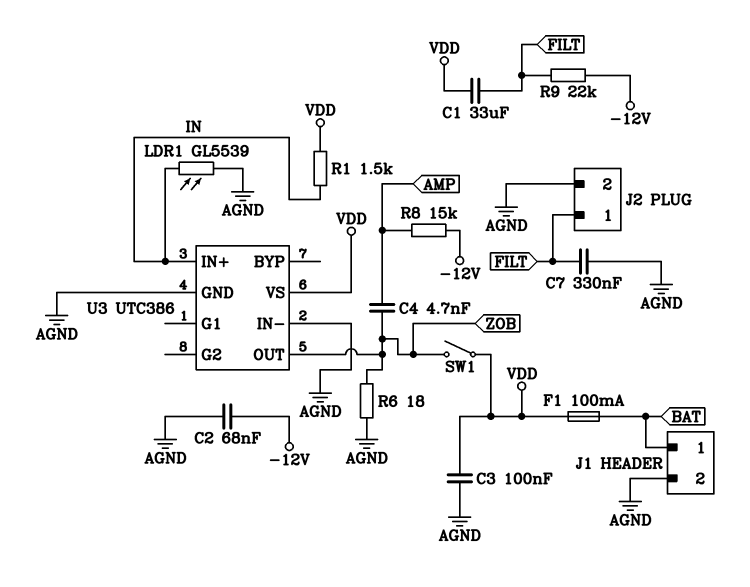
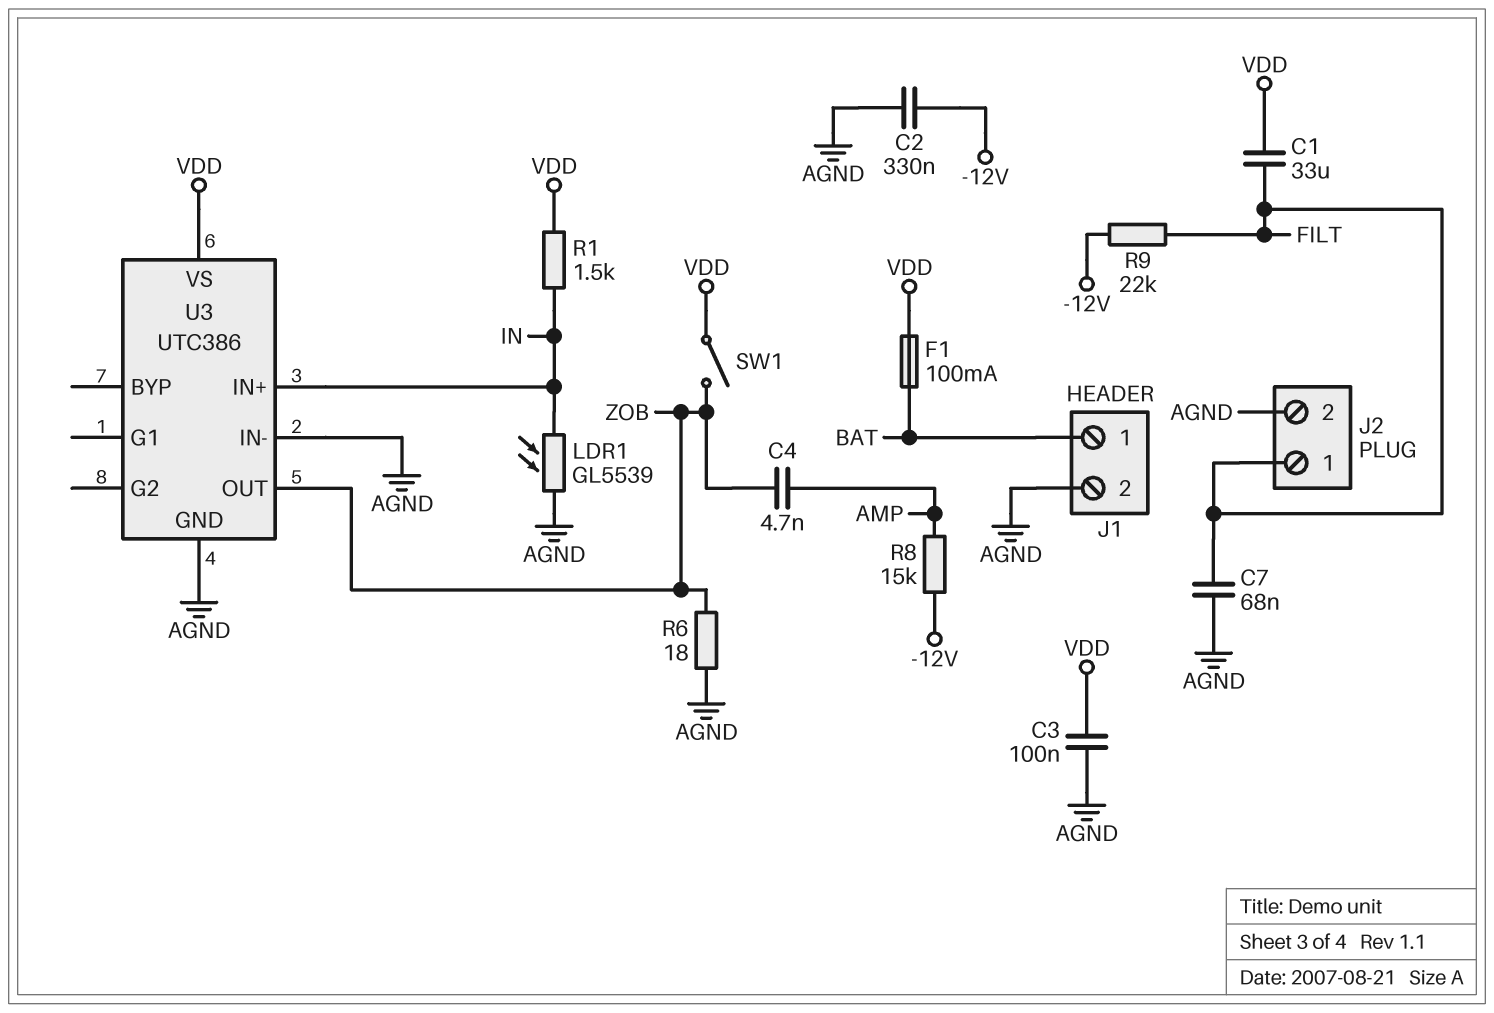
C2: 68nF (-12V, AGND) -> 330nF (-12V, AGND)
C7: 330nF (AGND, FILT) -> 68nF (AGND, FILT)

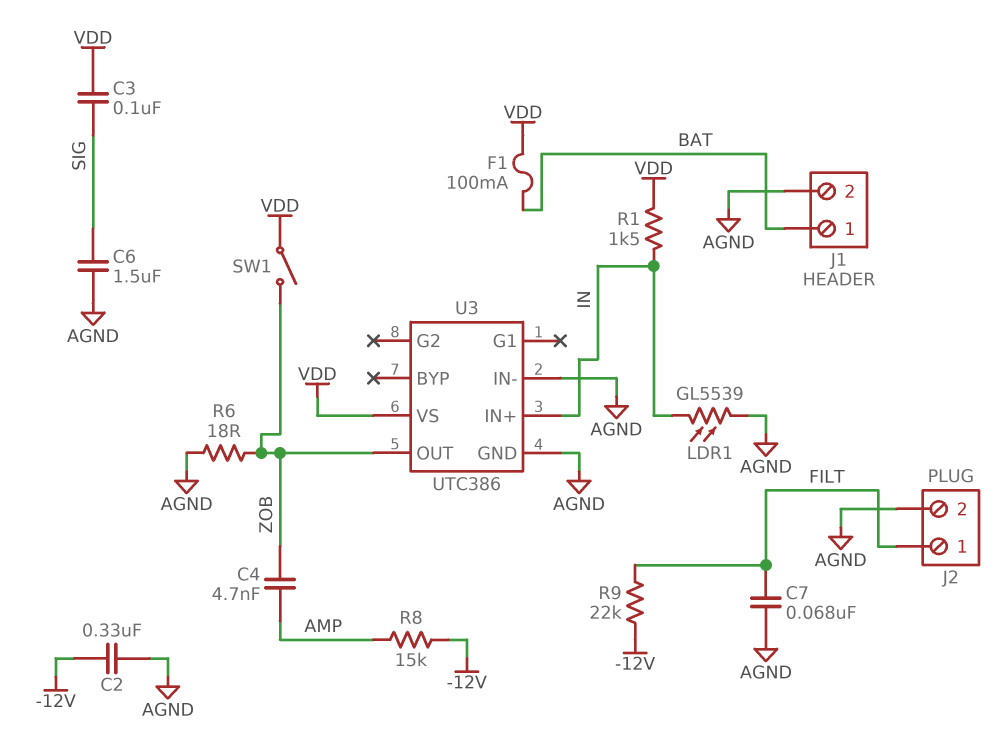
C1: 33uF (FILT, VDD) -> none
C3: 100nF (AGND, VDD) -> 100nF (SIG, VDD)
C6: none -> 1.5uF (AGND, SIG)

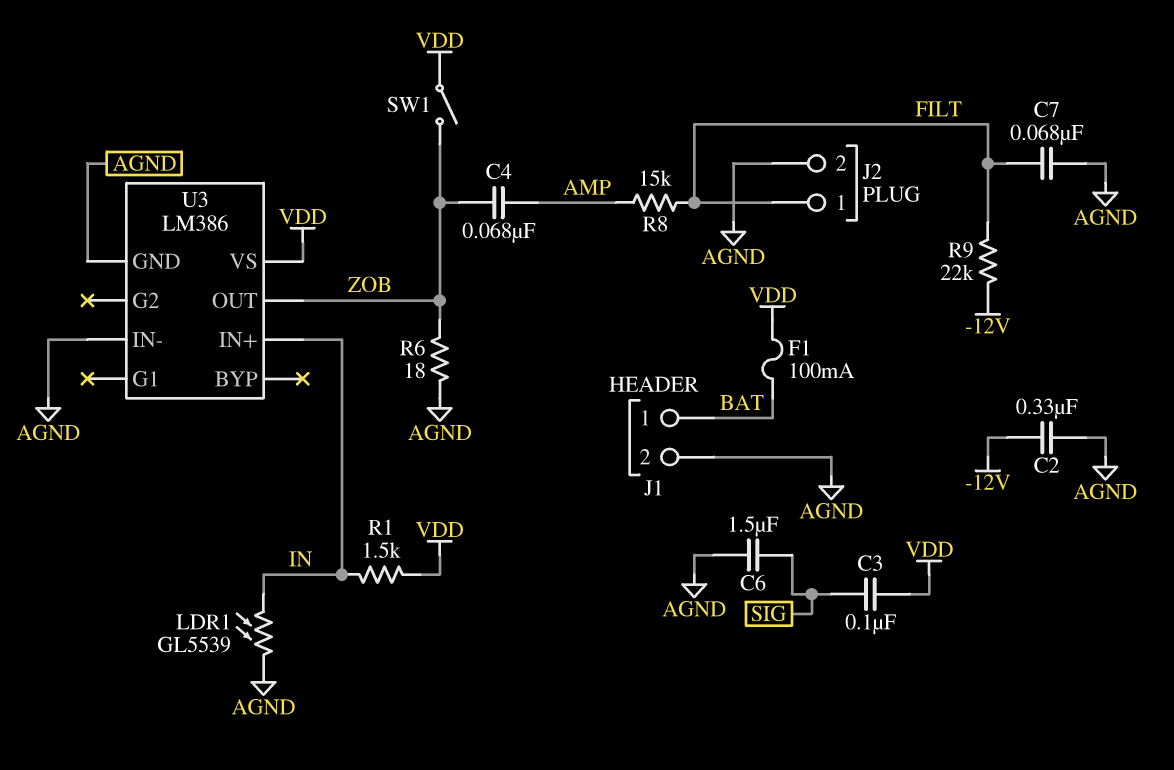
C4: 4.7nF (AMP, ZOB) -> 68nF (AMP, ZOB)
R8: 15k (-12V, AMP) -> 15k (AMP, FILT)
U3: UTC386 -> LM386

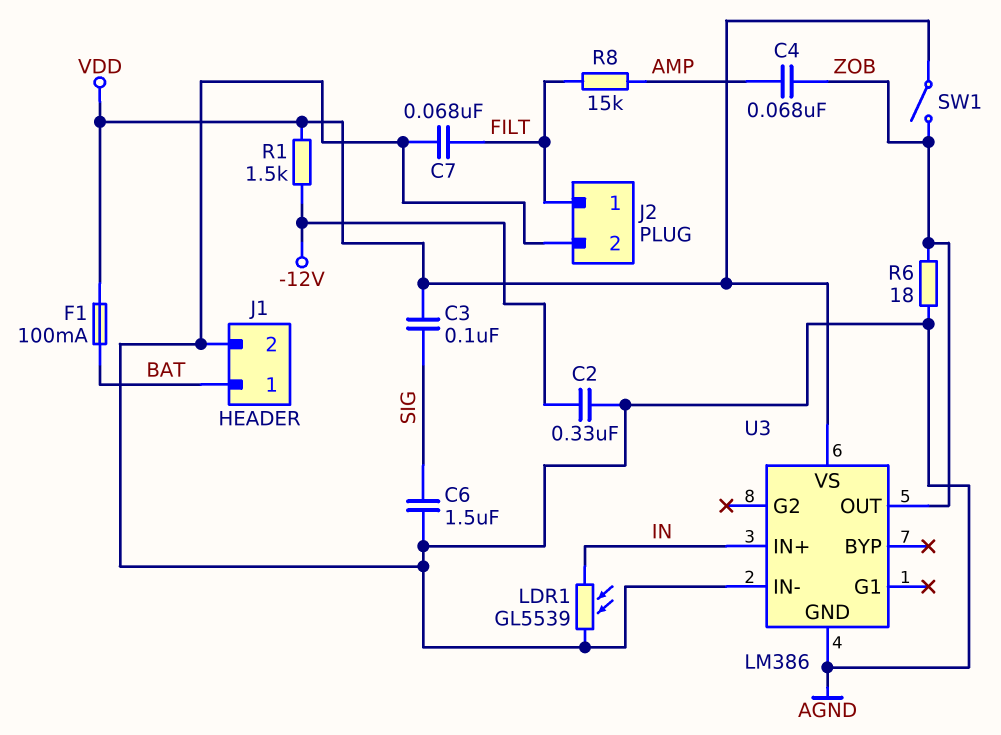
R1: 1.5k (IN, VDD) -> 1.5k (-12V, VDD)
R9: 22k (-12V, FILT) -> none

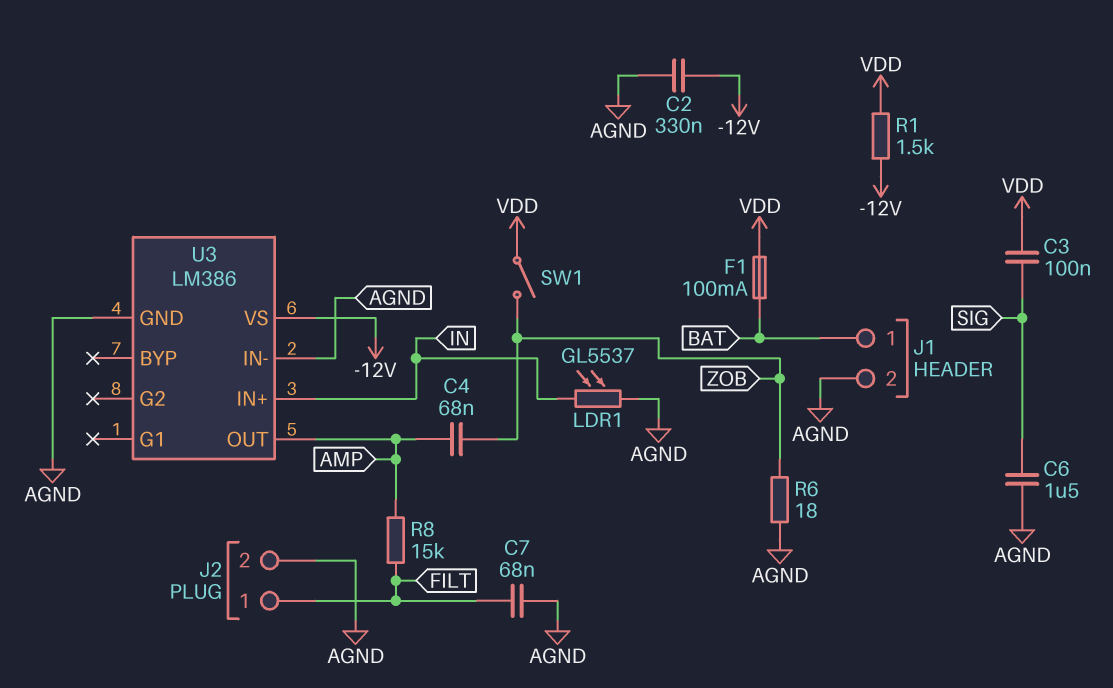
LDR1: GL5539 (AGND, IN) -> GL5537 (AGND, IN)
U3 pin OUT: ZOB -> AMP
U3 pin VS: VDD -> -12V

